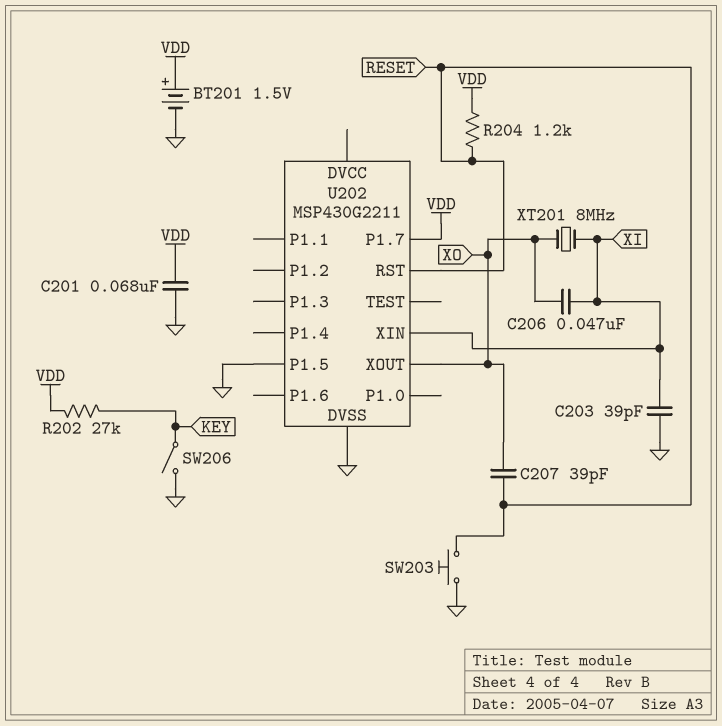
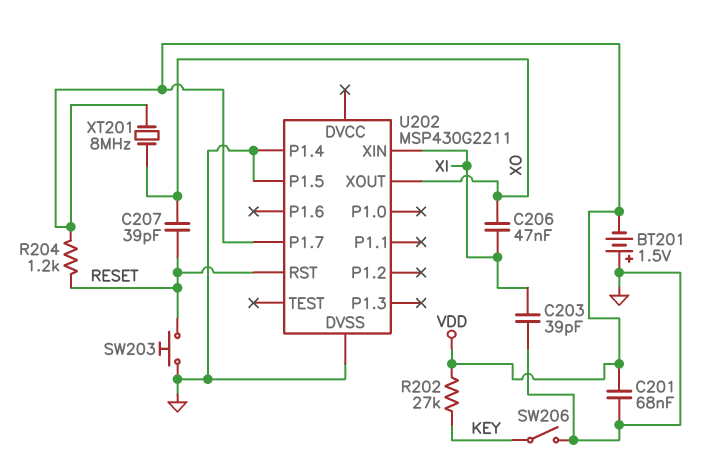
BT201: 1.5V (plus VDD, minus GND) -> 1.5V (plus GND, minus VDD)
U202 pin P1.4: none -> GND
XT201: 8MHz (XI, XO) -> 8MHz (VDD, XO)

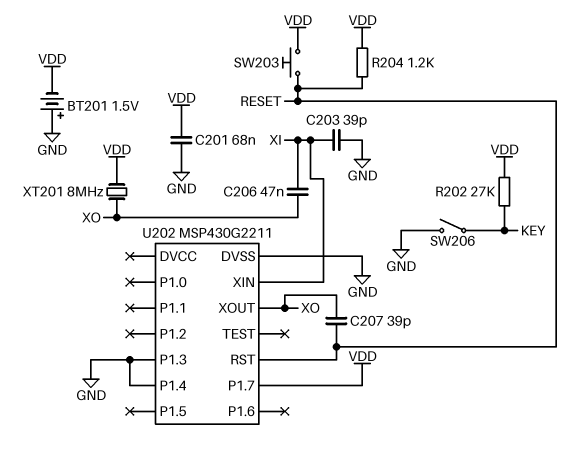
SW203: button (GND, RESET) -> button (RESET, VDD)
U202 pin P1.3: none -> GND
U202 pin P1.5: GND -> none

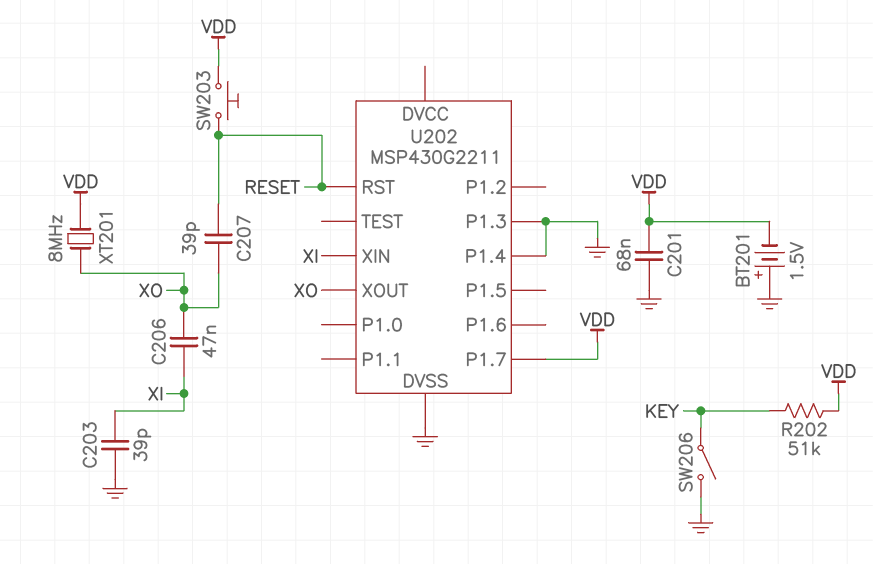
R202: 27k (KEY, VDD) -> 51k (KEY, VDD)
R204: 1.2k (RESET, VDD) -> none

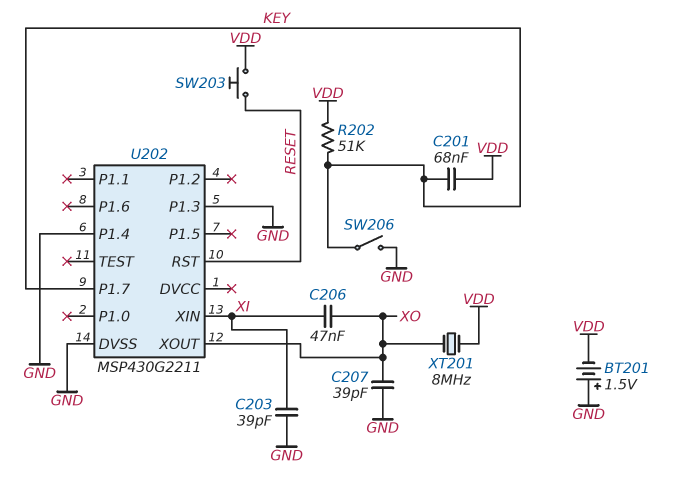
C201: 68nF (GND, VDD) -> 68nF (KEY, VDD)
C207: 39pF (RESET, XO) -> 39pF (GND, XO)
U202 pin P1.7: VDD -> KEY

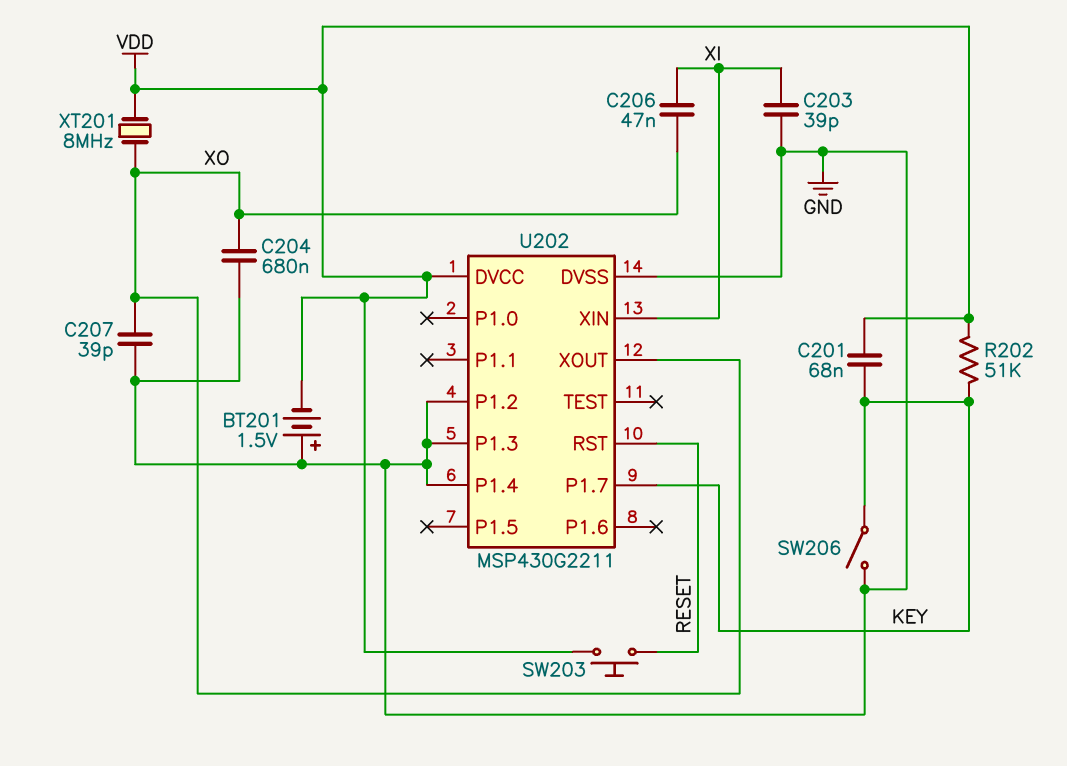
C204: none -> 680nF (GND, XO)
U202 pin DVCC: none -> VDD
U202 pin P1.2: none -> GND

